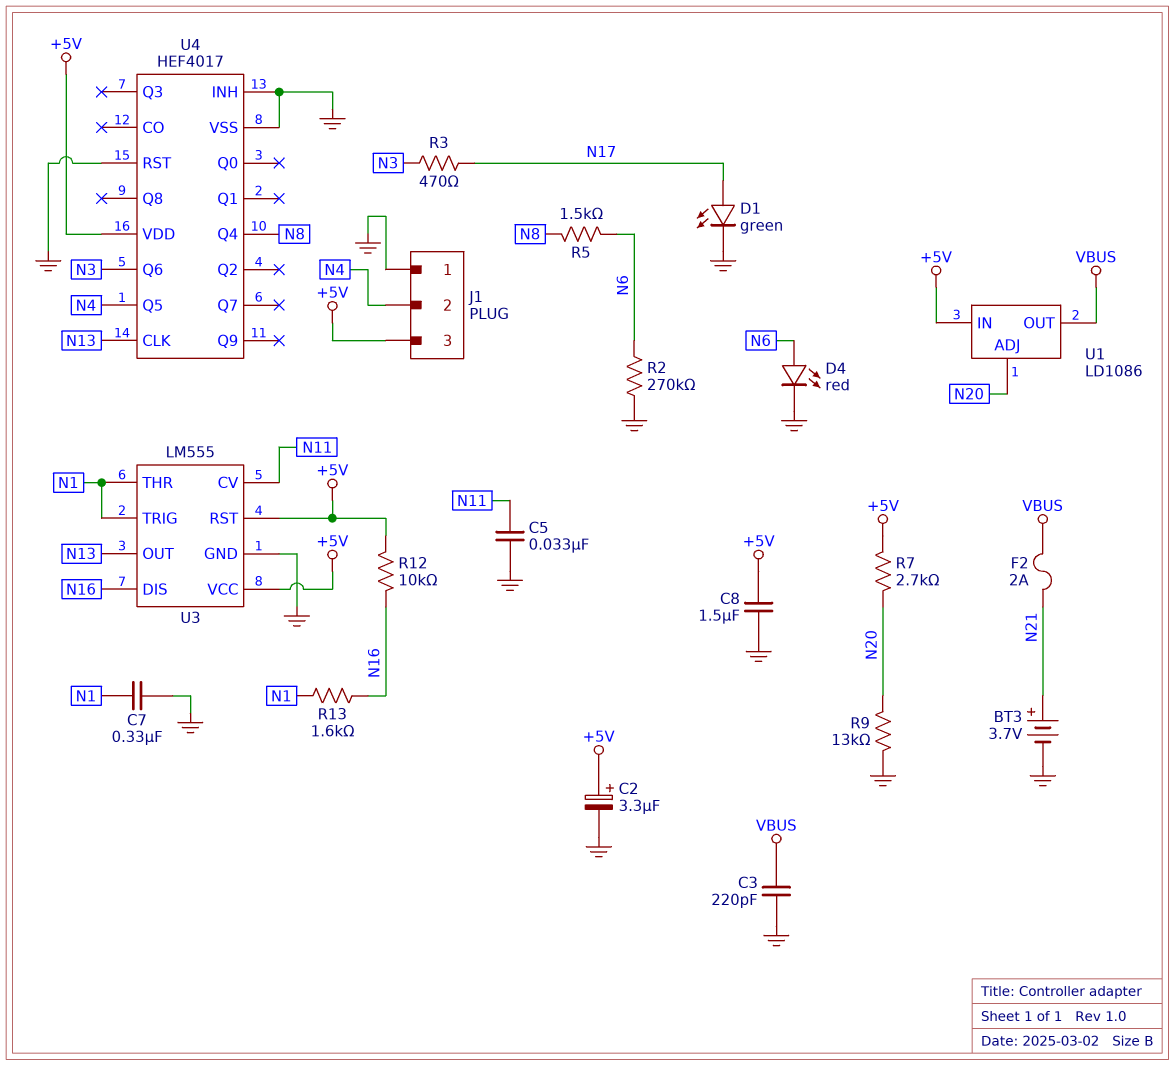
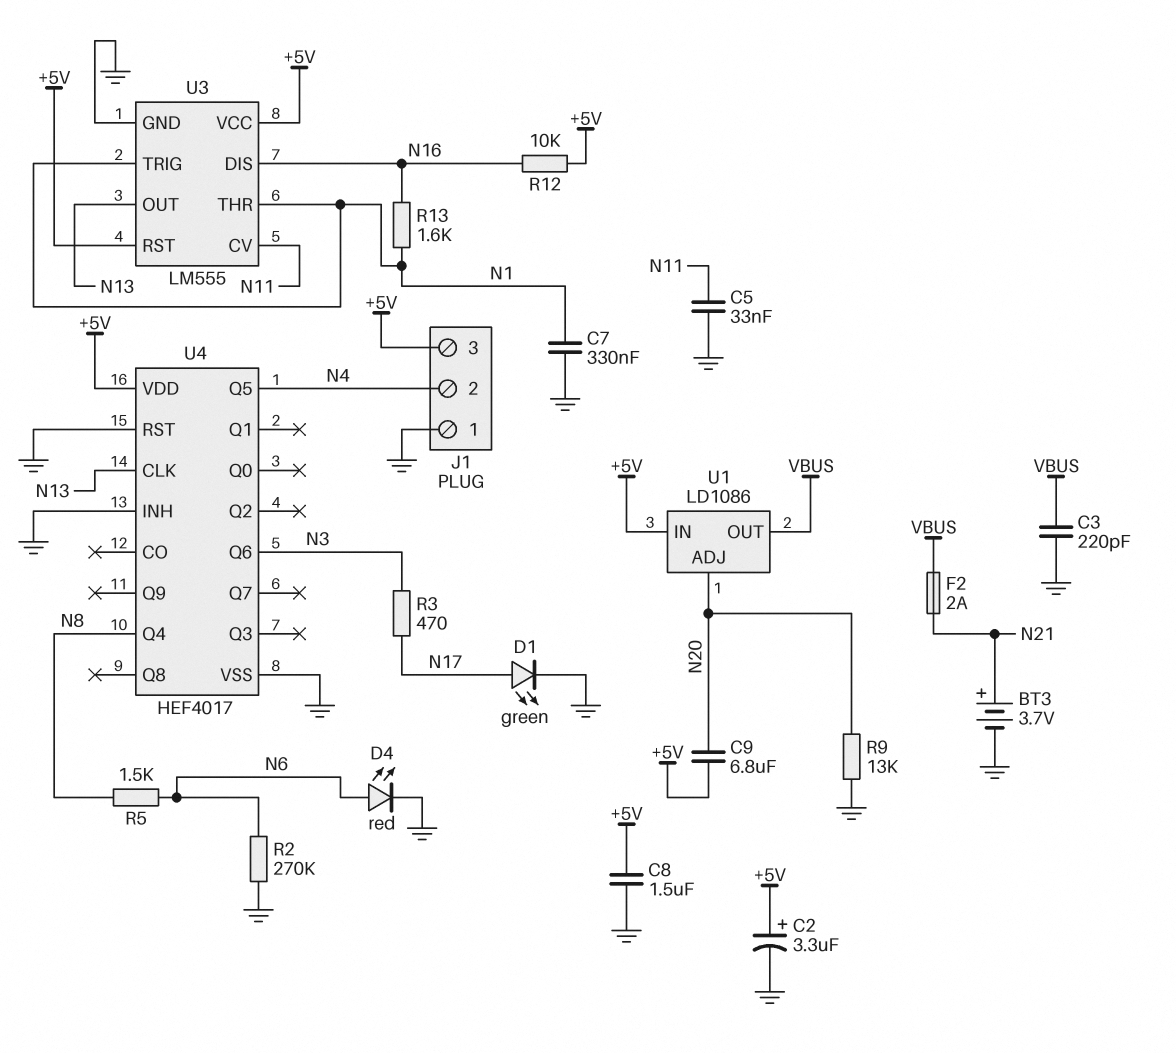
C9: none -> 6.8uF (+5V, N20)
R7: 2.7k (+5V, N20) -> none

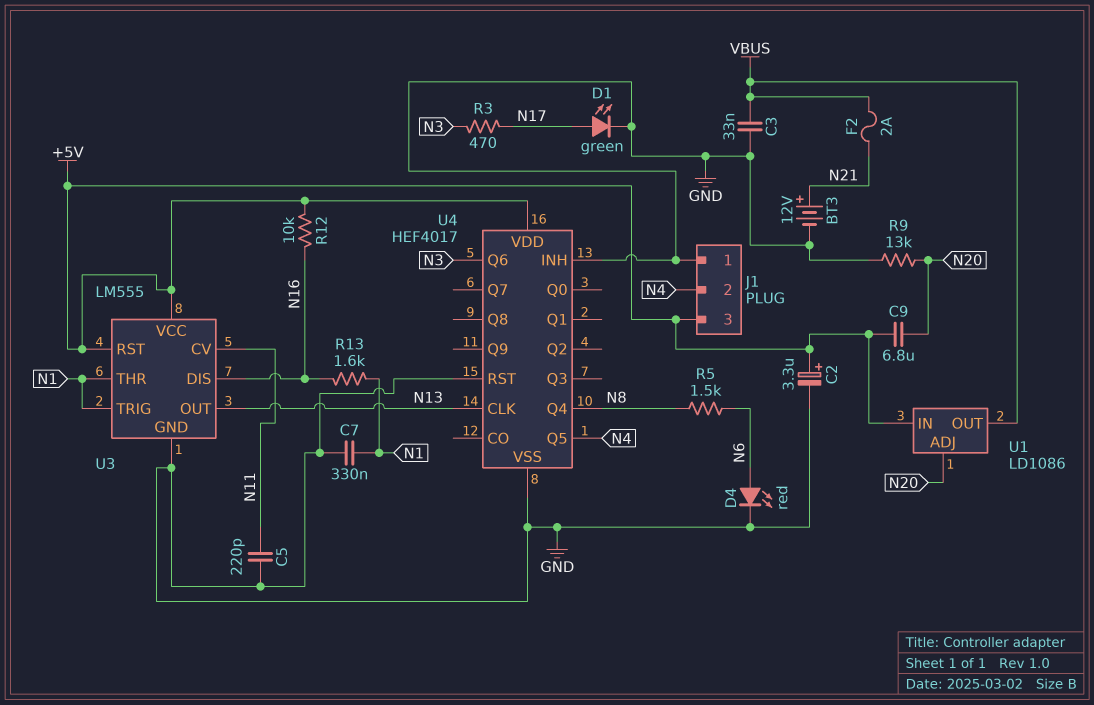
BT3: 3.7V (plus N21, minus GND) -> 12V (plus N21, minus GND)
C3: 220pF (GND, VBUS) -> 33nF (GND, VBUS)
C5: 33nF (GND, N11) -> 220pF (GND, N11)
C8: 1.5uF (+5V, GND) -> none
R2: 270k (GND, N6) -> none

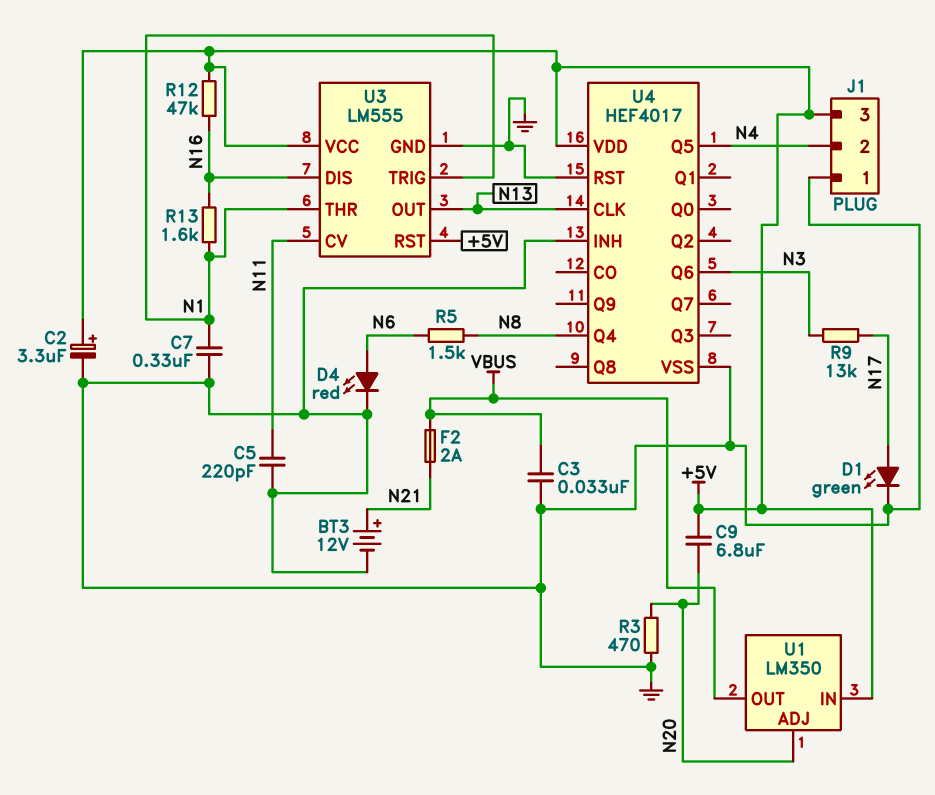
R3: 470 (N3, N17) -> 470 (GND, N20)
R9: 13k (GND, N20) -> 13k (N3, N17)
R12: 10k (+5V, N16) -> 47k (+5V, N16)
U1: LD1086 -> LM350

